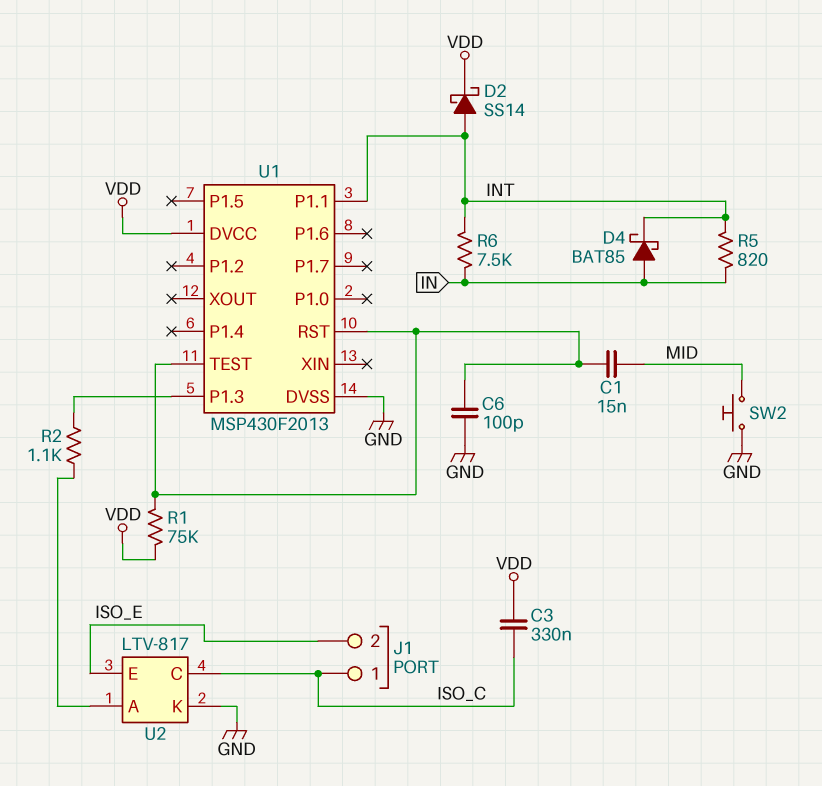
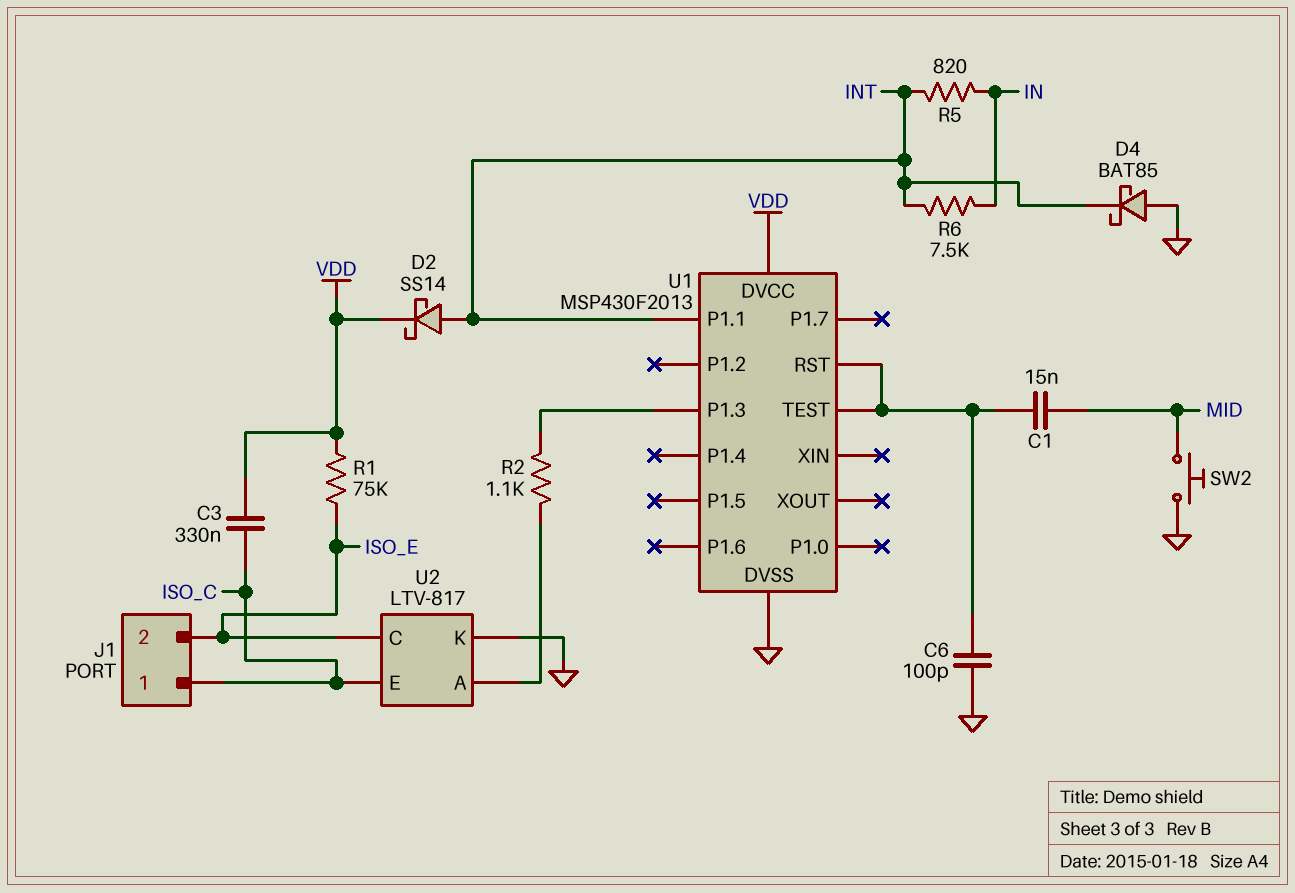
D4: schottky BAT85 (A IN, K INT) -> schottky BAT85 (A GND, K INT)
R1: 75k (U1/RST, VDD) -> 75k (ISO_E, VDD)
U2 pin C: ISO_C -> ISO_E
U2 pin E: ISO_E -> ISO_C

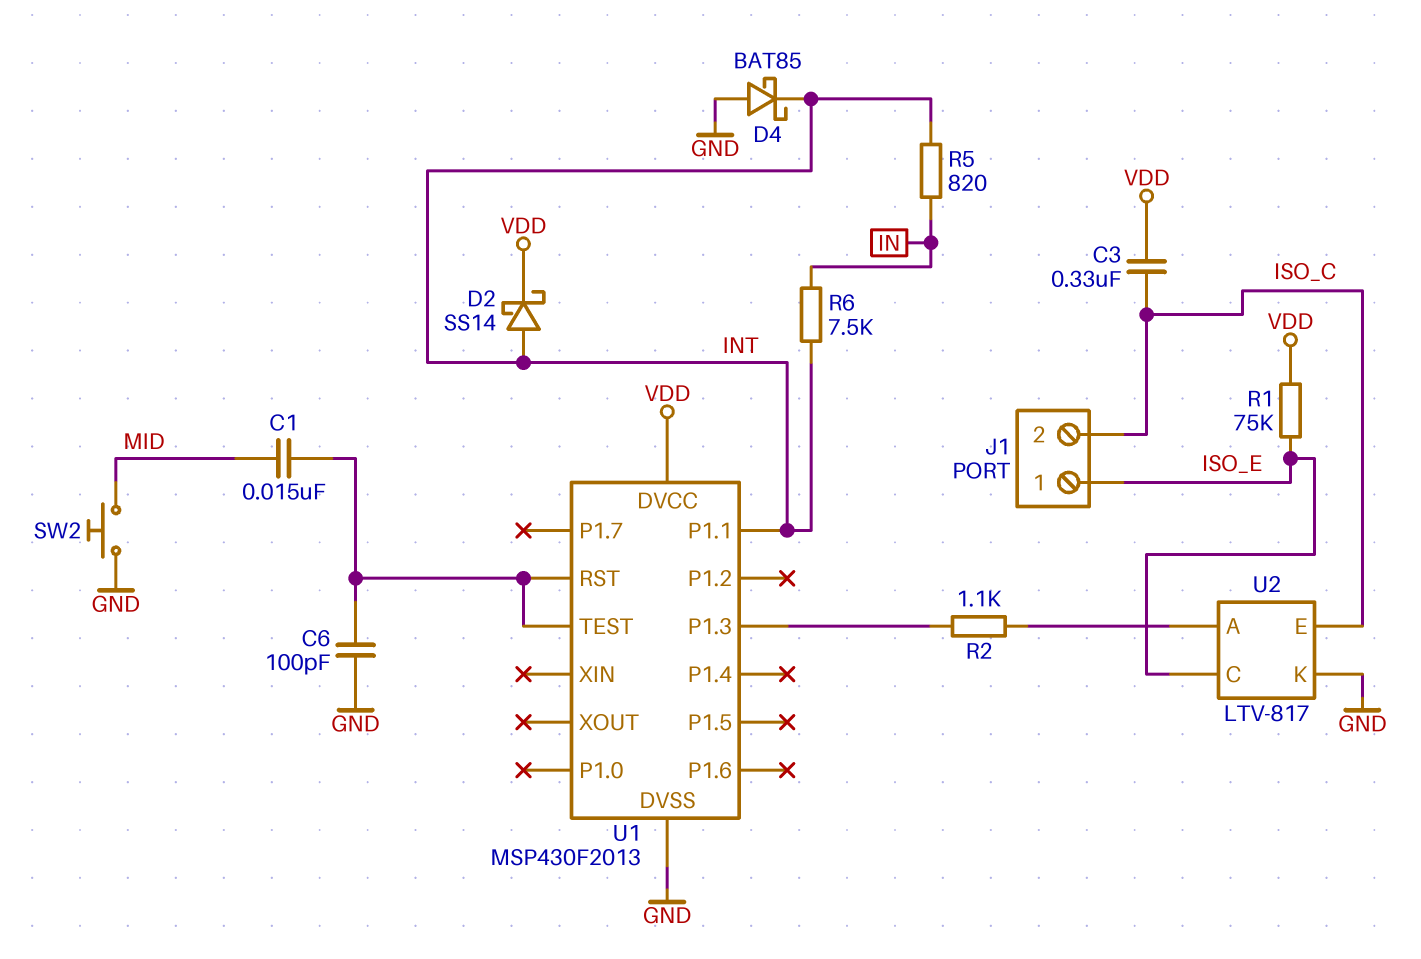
J1 pin 1: ISO_C -> ISO_E
J1 pin 2: ISO_E -> ISO_C

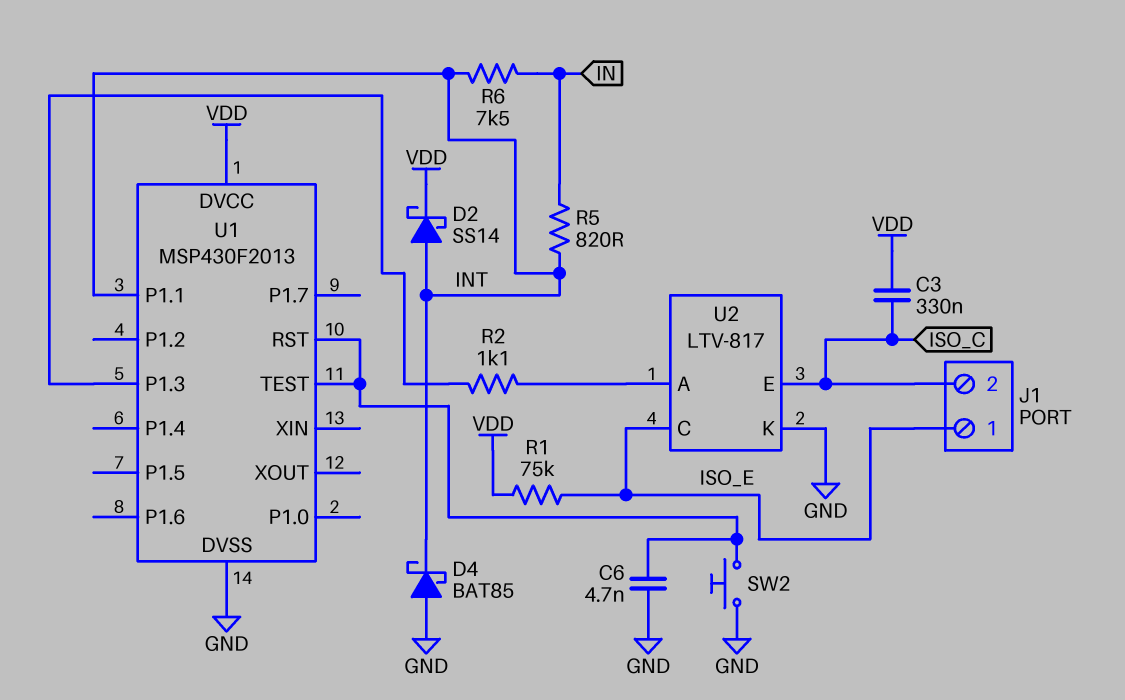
C1: 15nF (MID, U1/RST) -> none
C6: 100pF (GND, U1/RST) -> 4.7nF (GND, U1/RST)
SW2: button (GND, MID) -> button (GND, U1/RST)

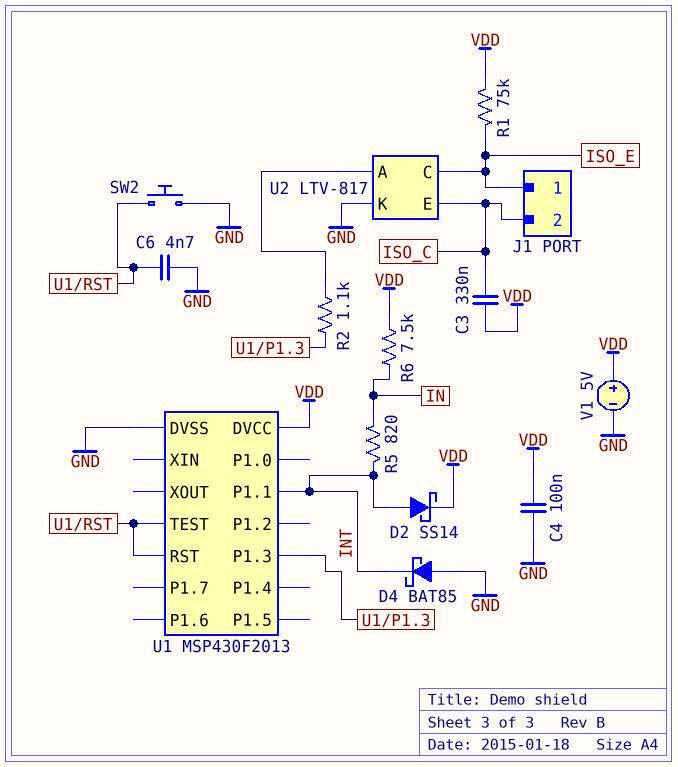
C4: none -> 100nF (GND, VDD)
R6: 7.5k (IN, INT) -> 7.5k (IN, VDD)
V1: none -> 5V (plus VDD, minus GND)

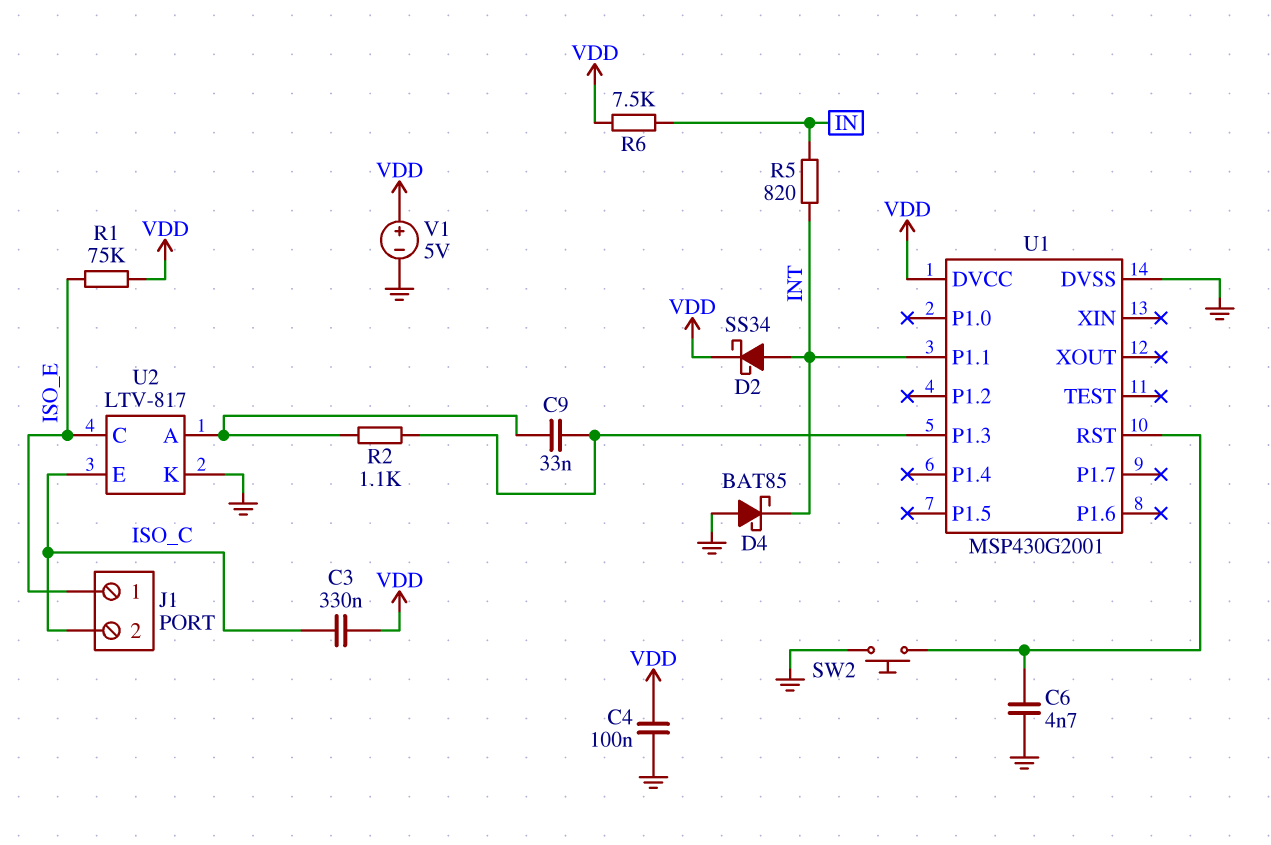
C9: none -> 33nF (U1/P1.3, U2/A)
D2: schottky SS14 (A INT, K VDD) -> schottky SS34 (A INT, K VDD)
U1: MSP430F2013 -> MSP430G2001
U1 pin TEST: U1/RST -> none

